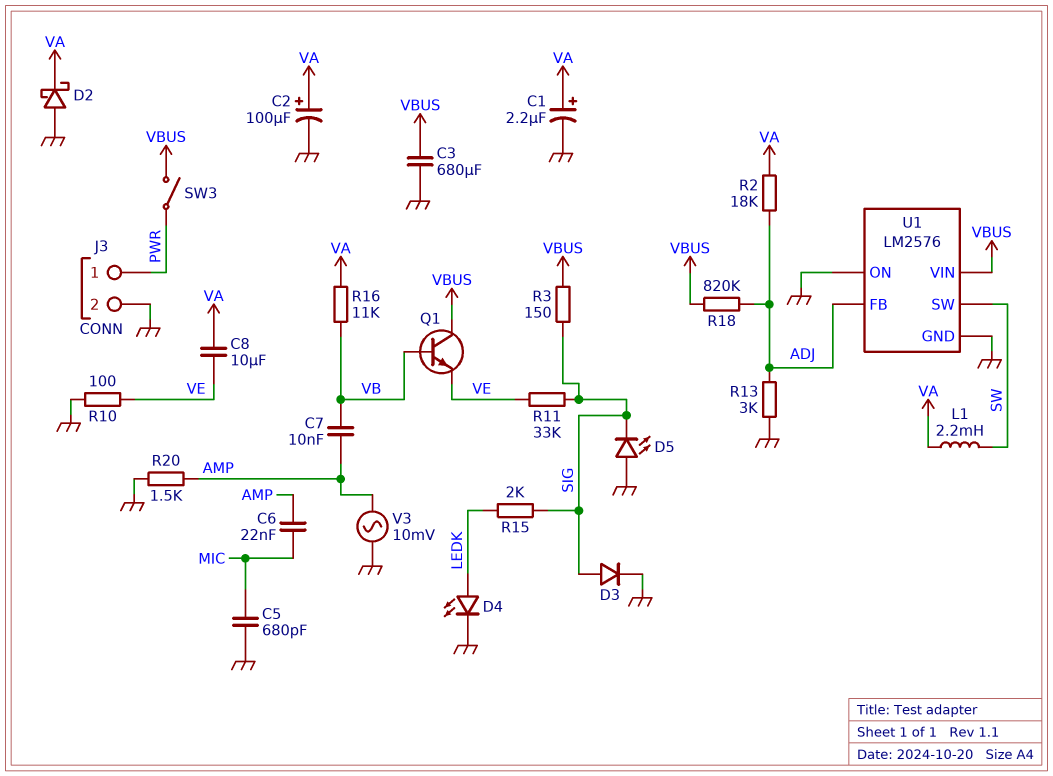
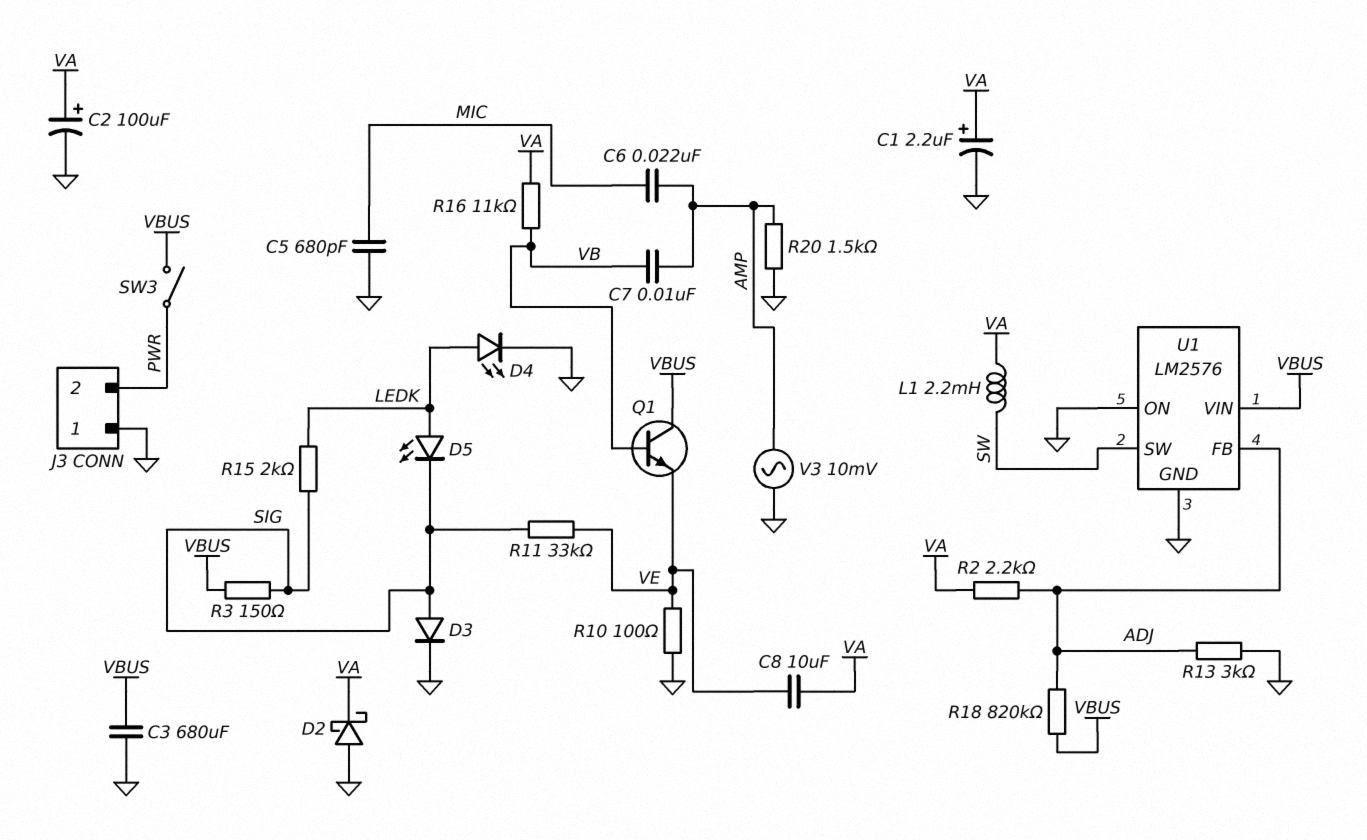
D5: LED (A GND, K SIG) -> LED (A LEDK, K SIG)
J3 pin 1: PWR -> GND
J3 pin 2: GND -> PWR
R2: 18k (ADJ, VA) -> 2.2k (ADJ, VA)

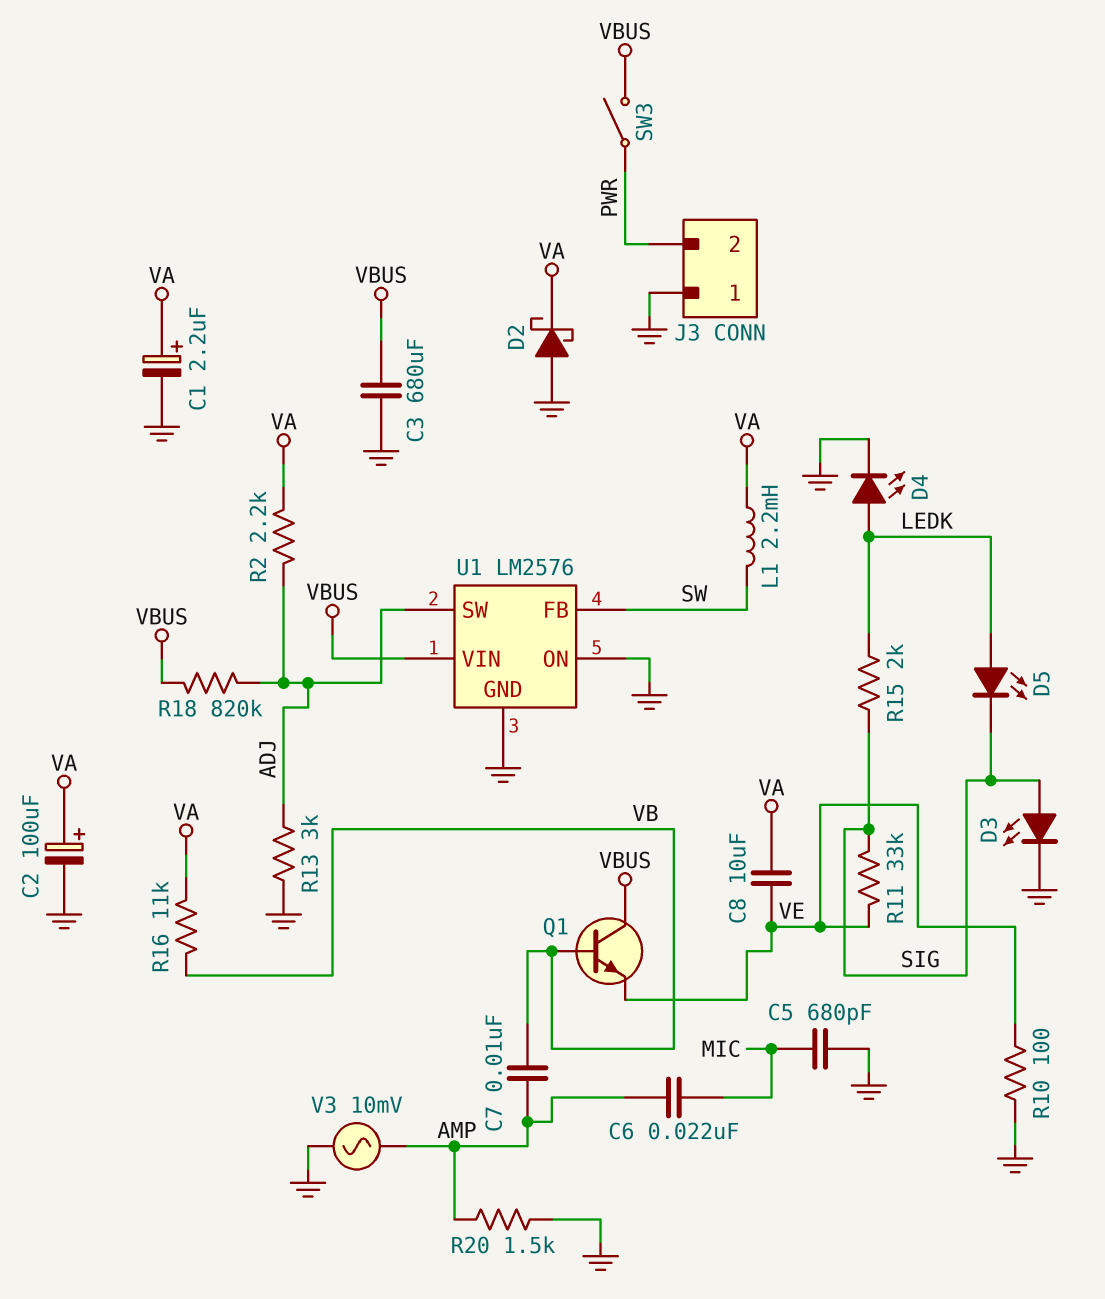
D3: diode (A SIG, K GND) -> LED (A SIG, K GND)
R3: 150 (SIG, VBUS) -> none
U1 pin FB: ADJ -> SW
U1 pin SW: SW -> ADJ

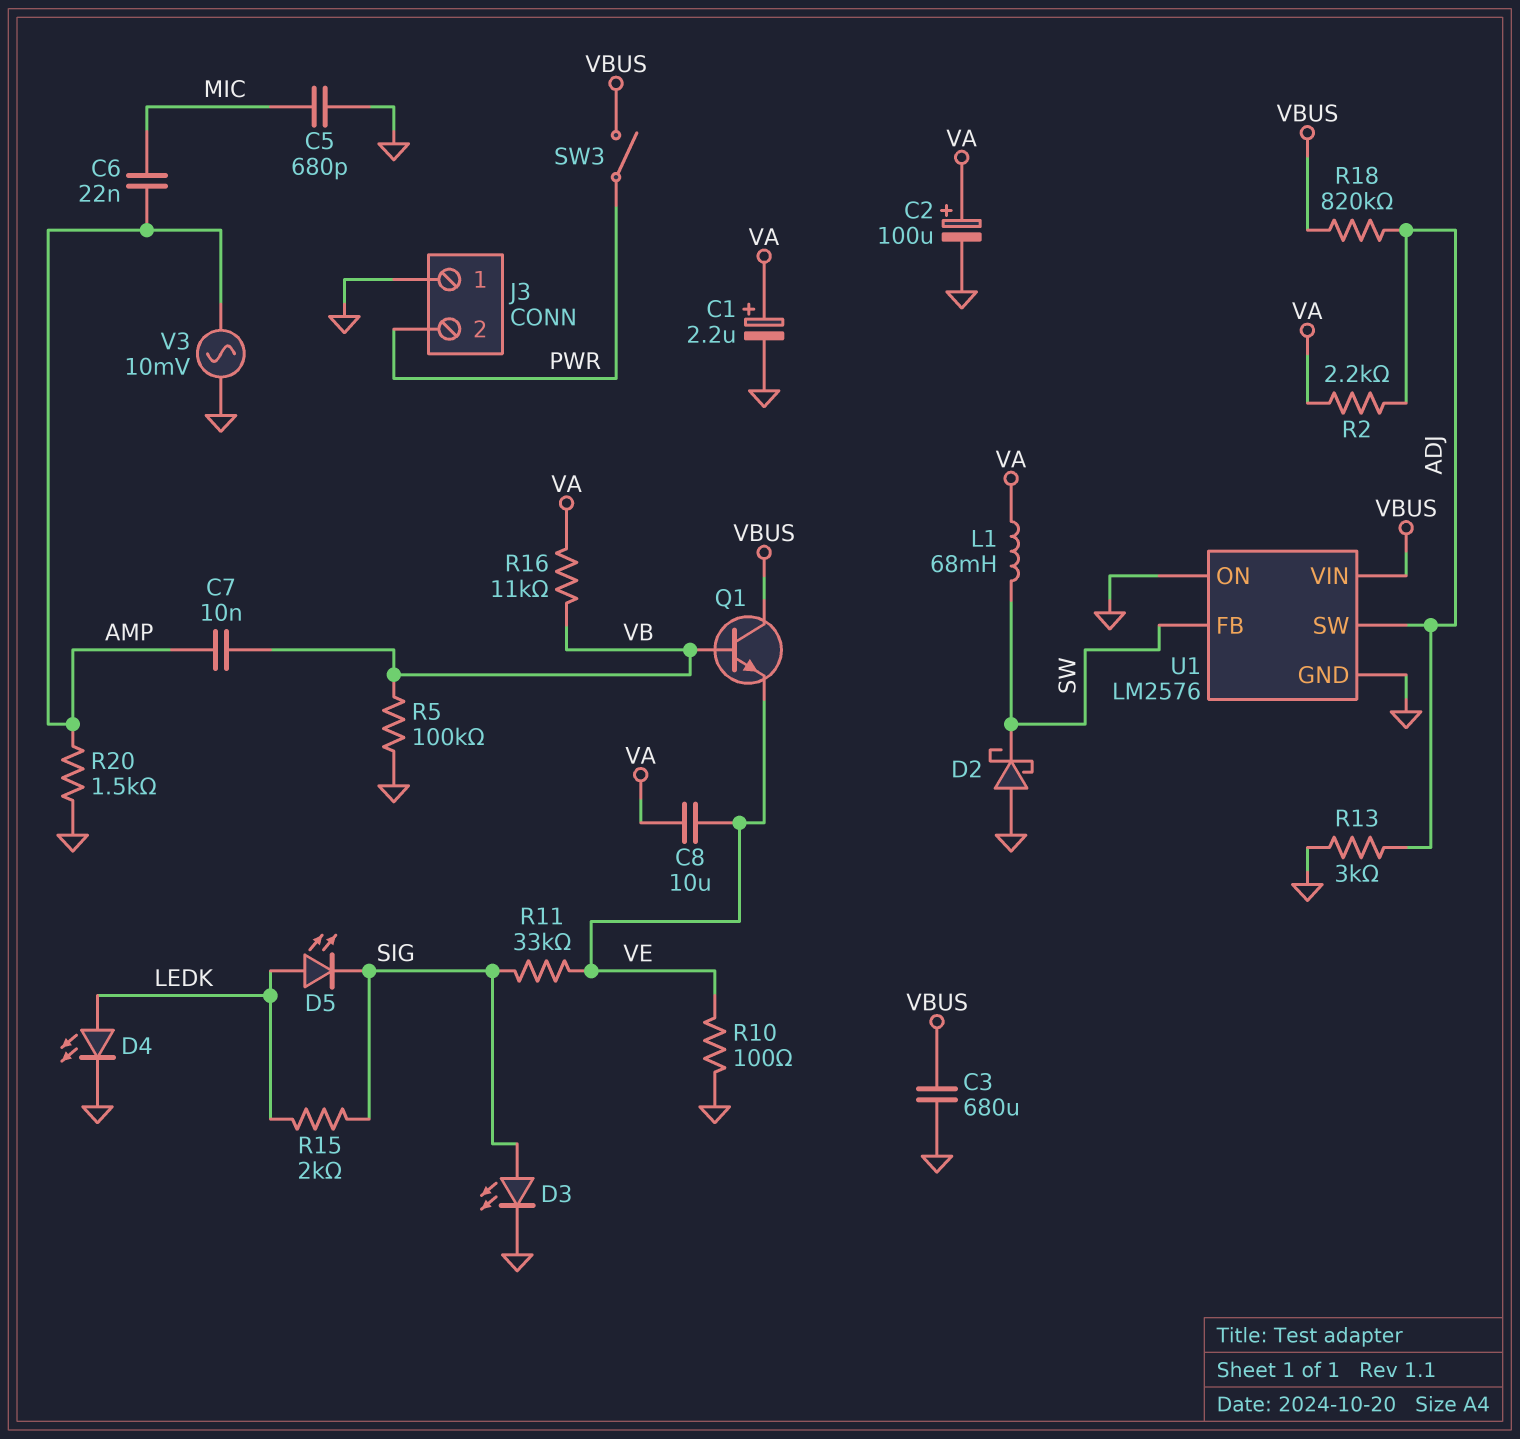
D2: schottky (A GND, K VA) -> schottky (A GND, K SW)
L1: 2.2mH (SW, VA) -> 68mH (SW, VA)
R5: none -> 100k (GND, VB)

